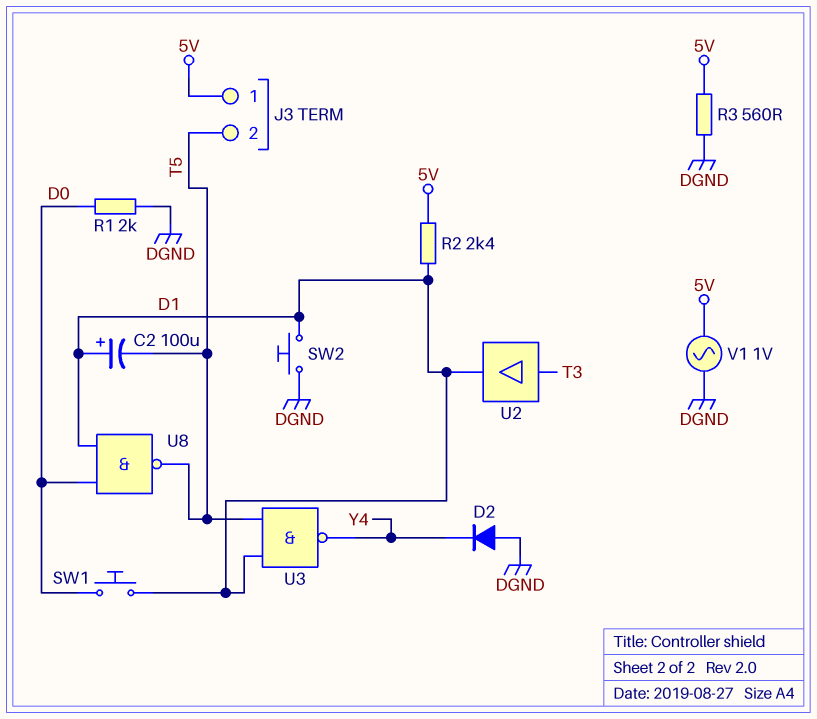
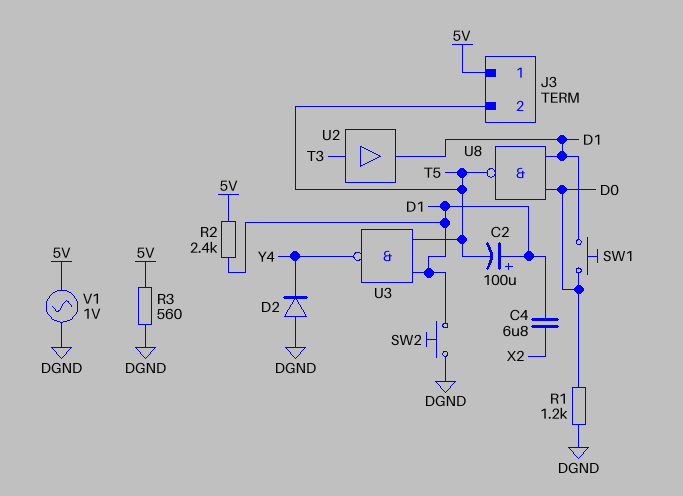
C4: none -> 6.8uF (D1, X2)
R1: 2k (D0, DGND) -> 1.2k (D0, DGND)

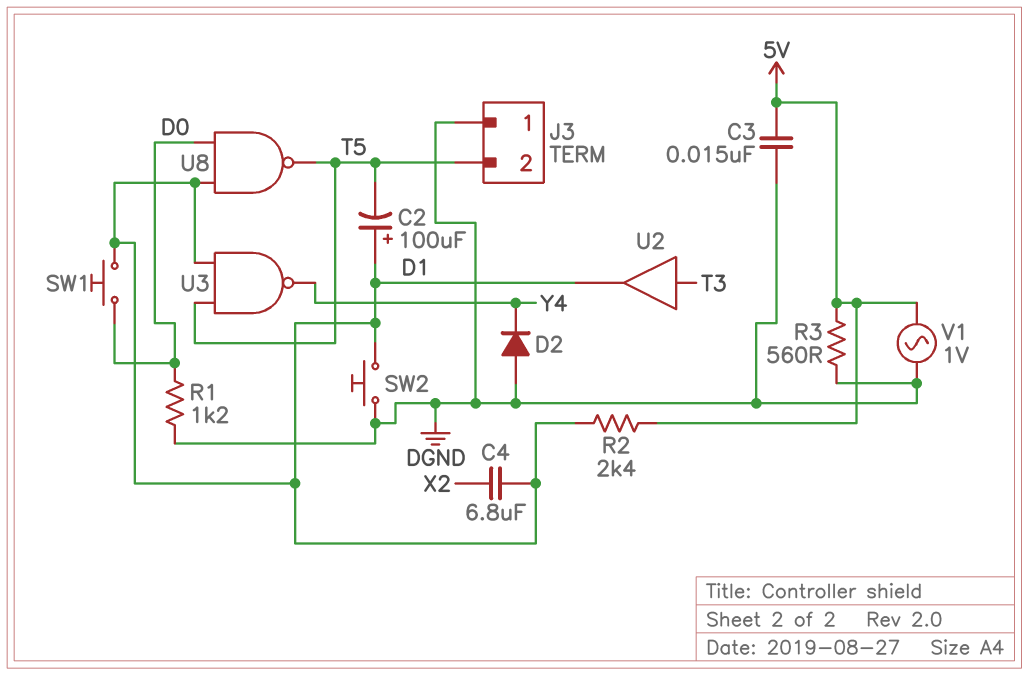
C3: none -> 15nF (5V, DGND)
J3 pin 1: 5V -> DGND

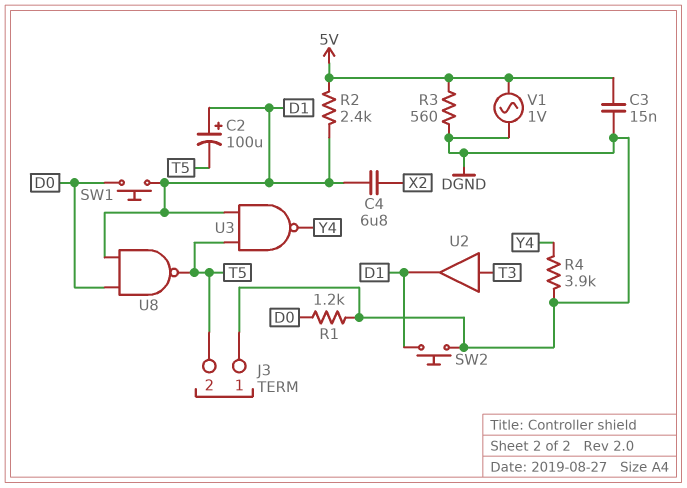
D2: diode (A DGND, K Y4) -> none
R4: none -> 3.9k (DGND, Y4)

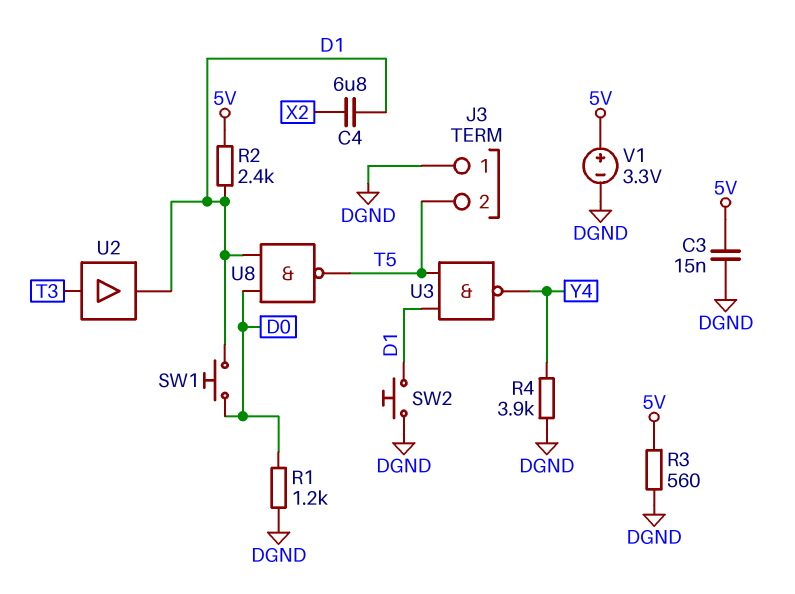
C2: 100uF (plus D1, minus T5) -> none
V1: AC 1V (5V, DGND) -> 3.3V (plus 5V, minus DGND)

